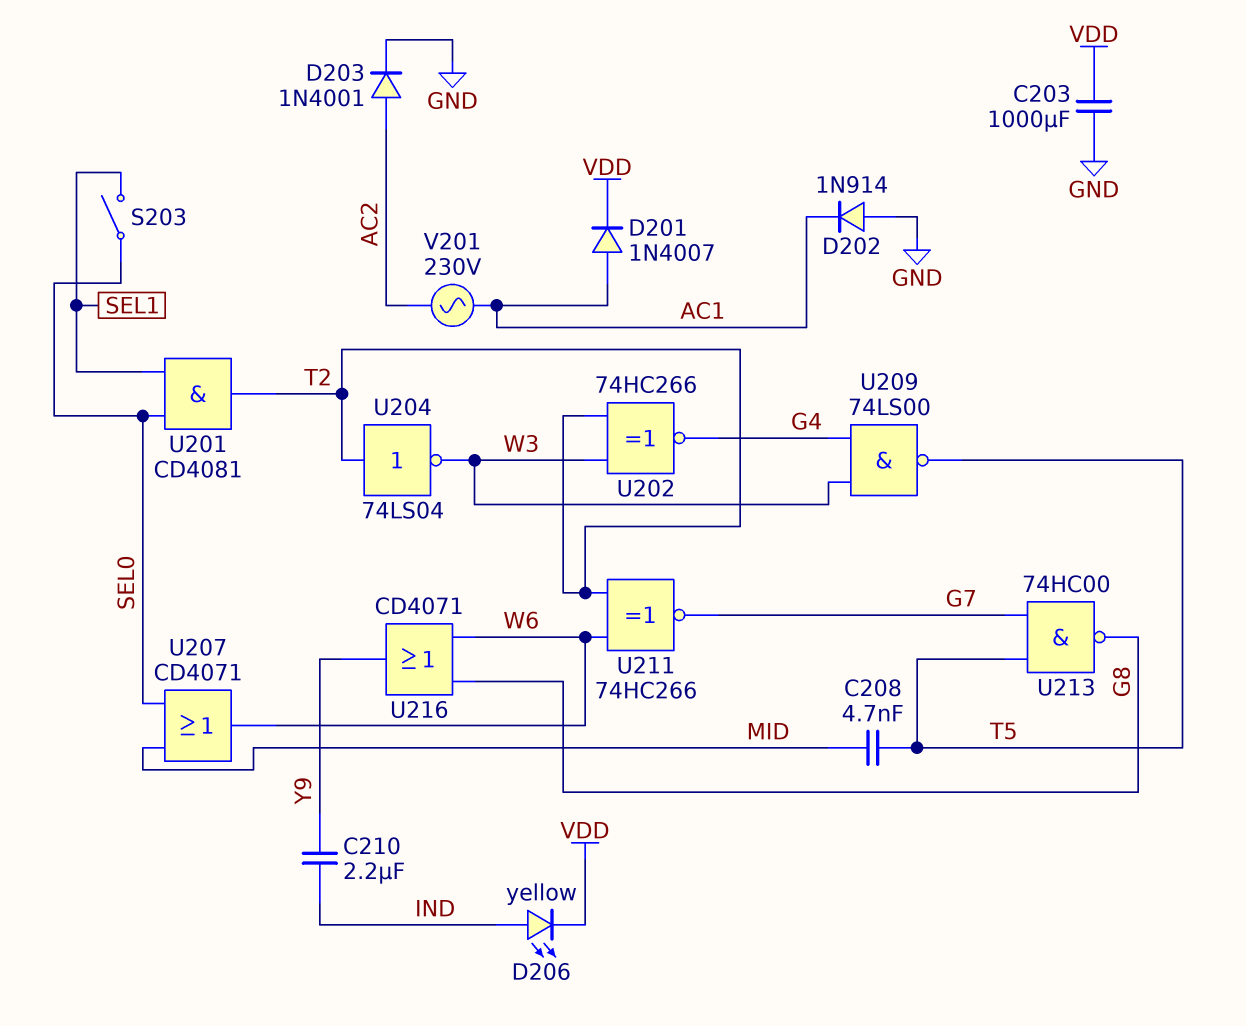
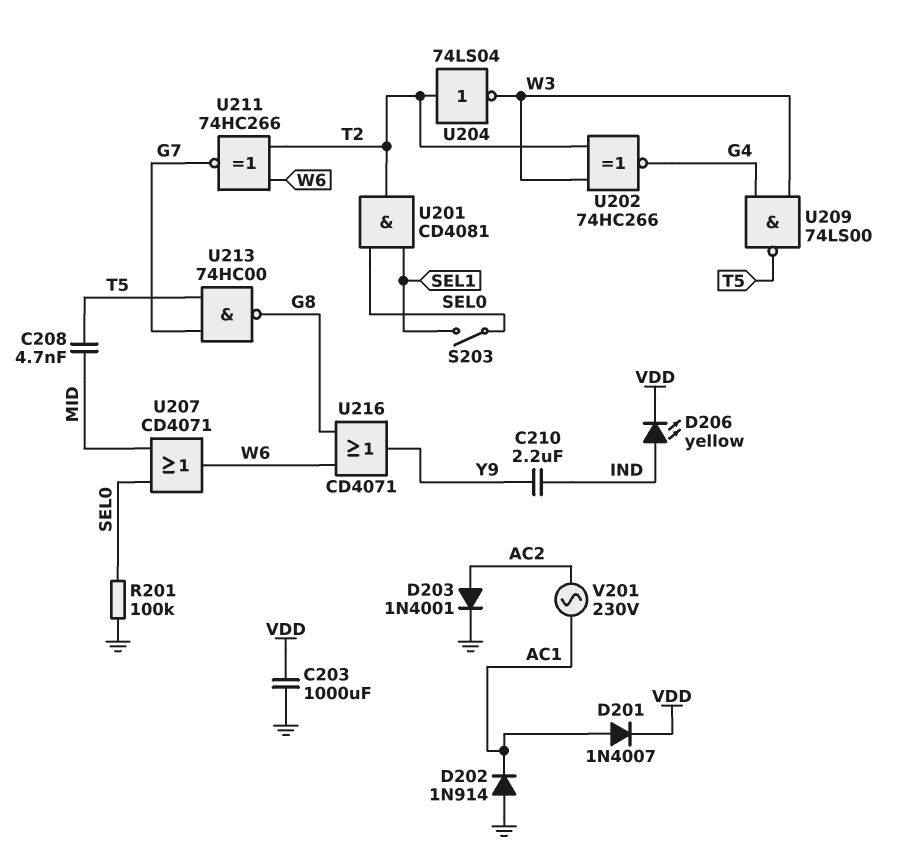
R201: none -> 100k (GND, SEL0)

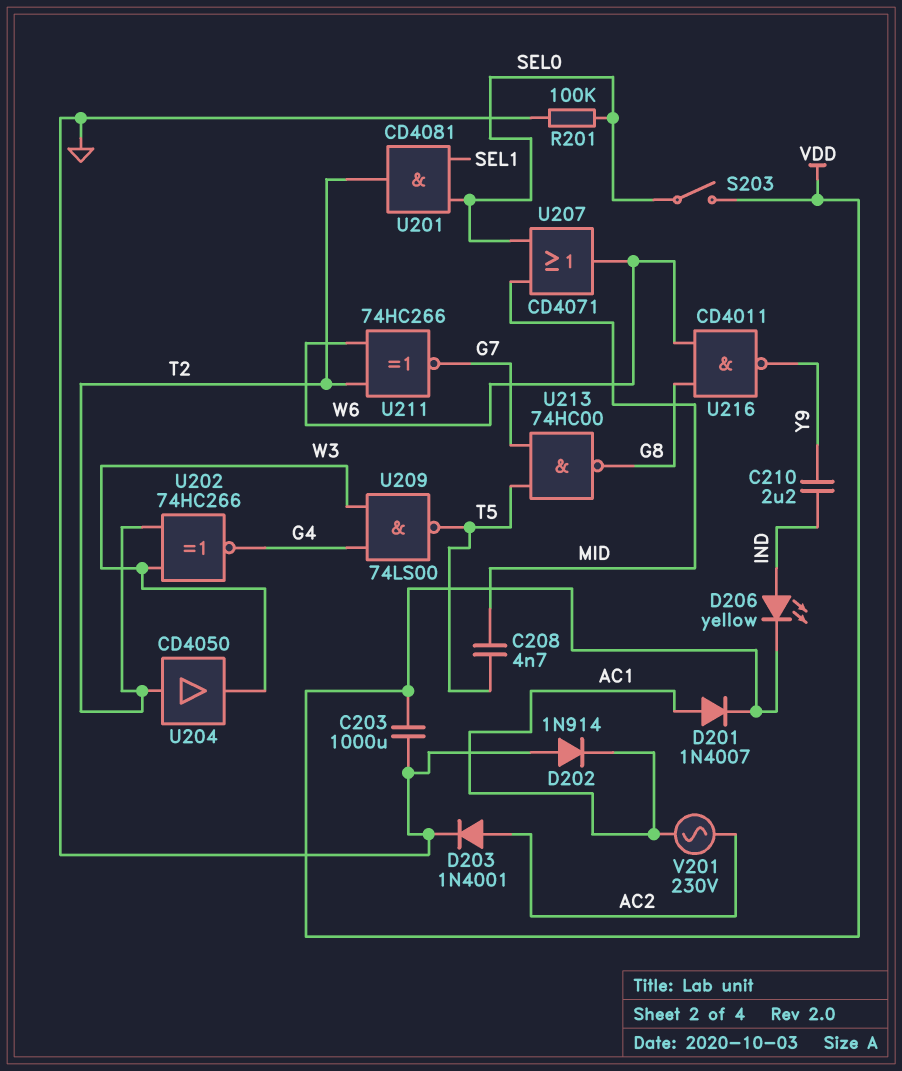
S203: switch (SEL0, SEL1) -> switch (SEL0, VDD)
U204: NOT 74LS04 (in T2, out W3) -> buffer CD4050 (in T2, out W3)
U216: OR CD4071 (in G8, in W6, out Y9) -> NAND CD4011 (in G8, in W6, out Y9)

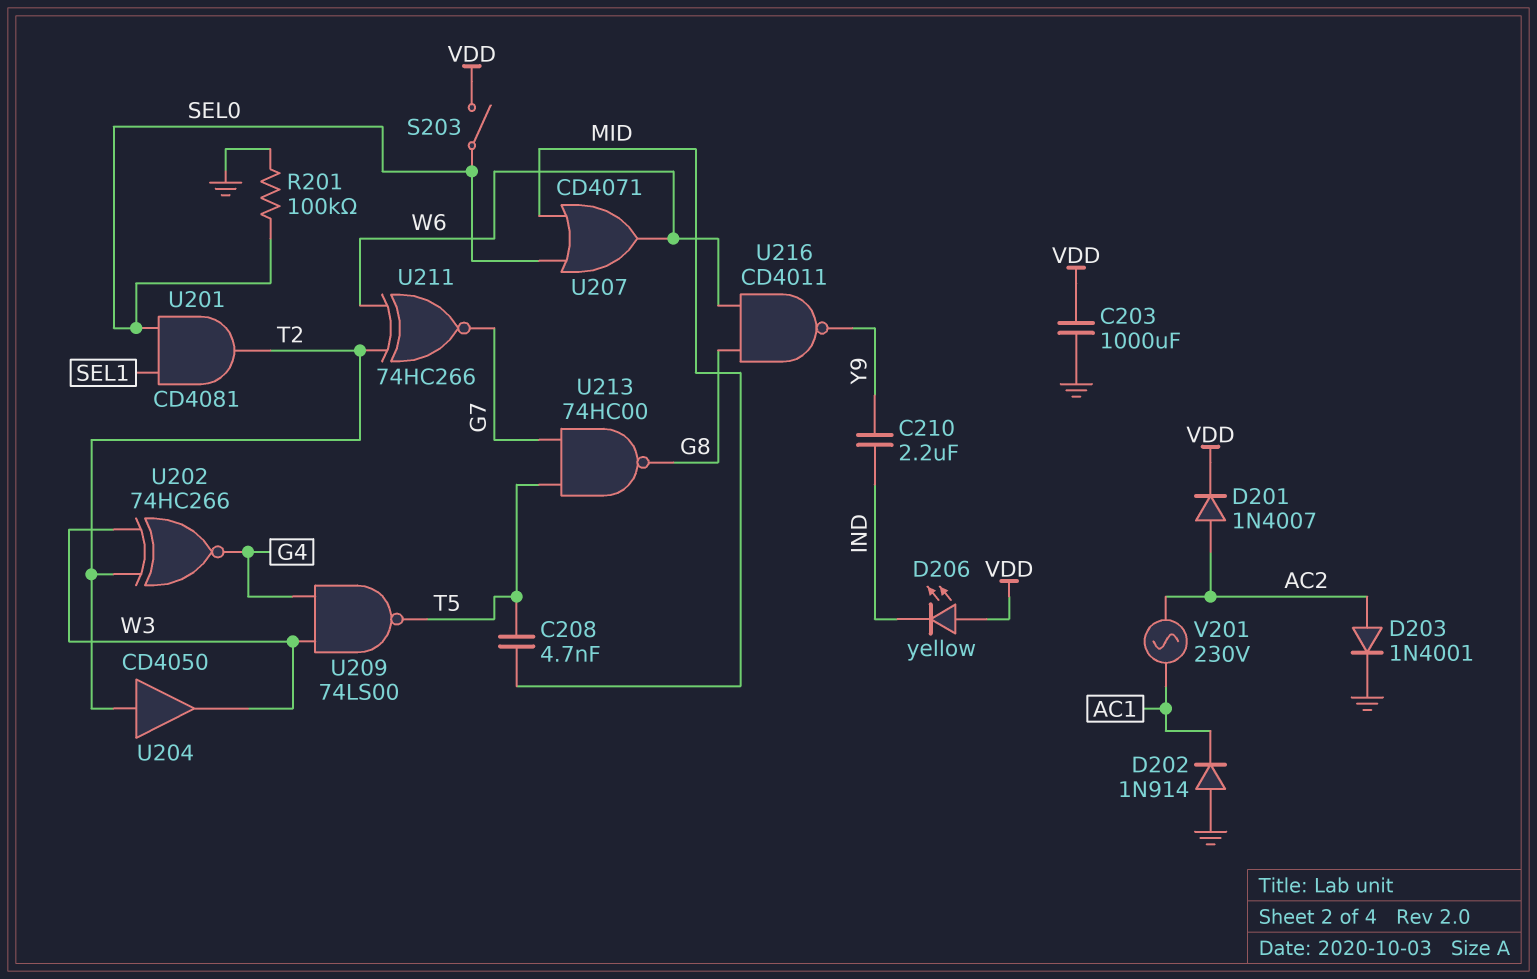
D201: diode 1N4007 (A AC1, K VDD) -> diode 1N4007 (A AC2, K VDD)
D206: LED yellow (A IND, K VDD) -> LED yellow (A VDD, K IND)

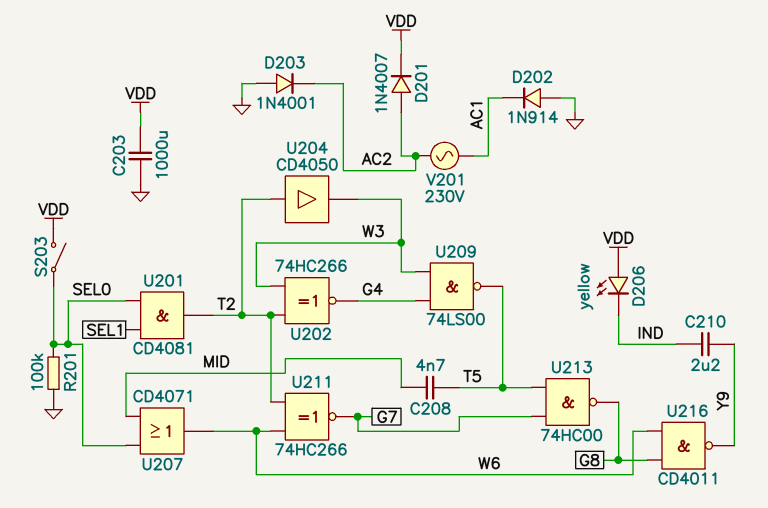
D203: diode 1N4001 (A AC2, K GND) -> diode 1N4001 (A GND, K AC2)

